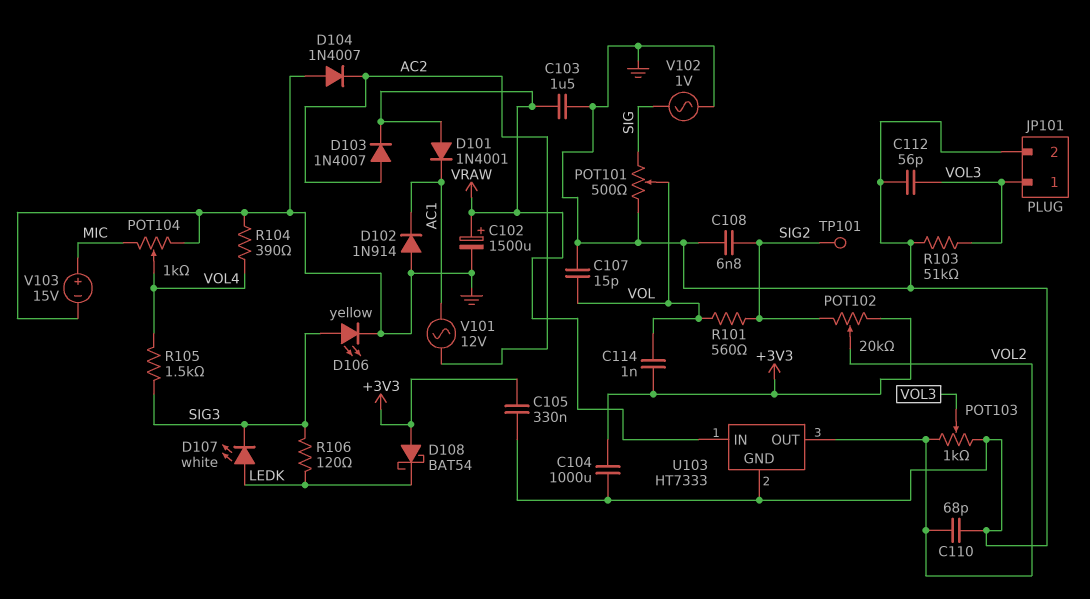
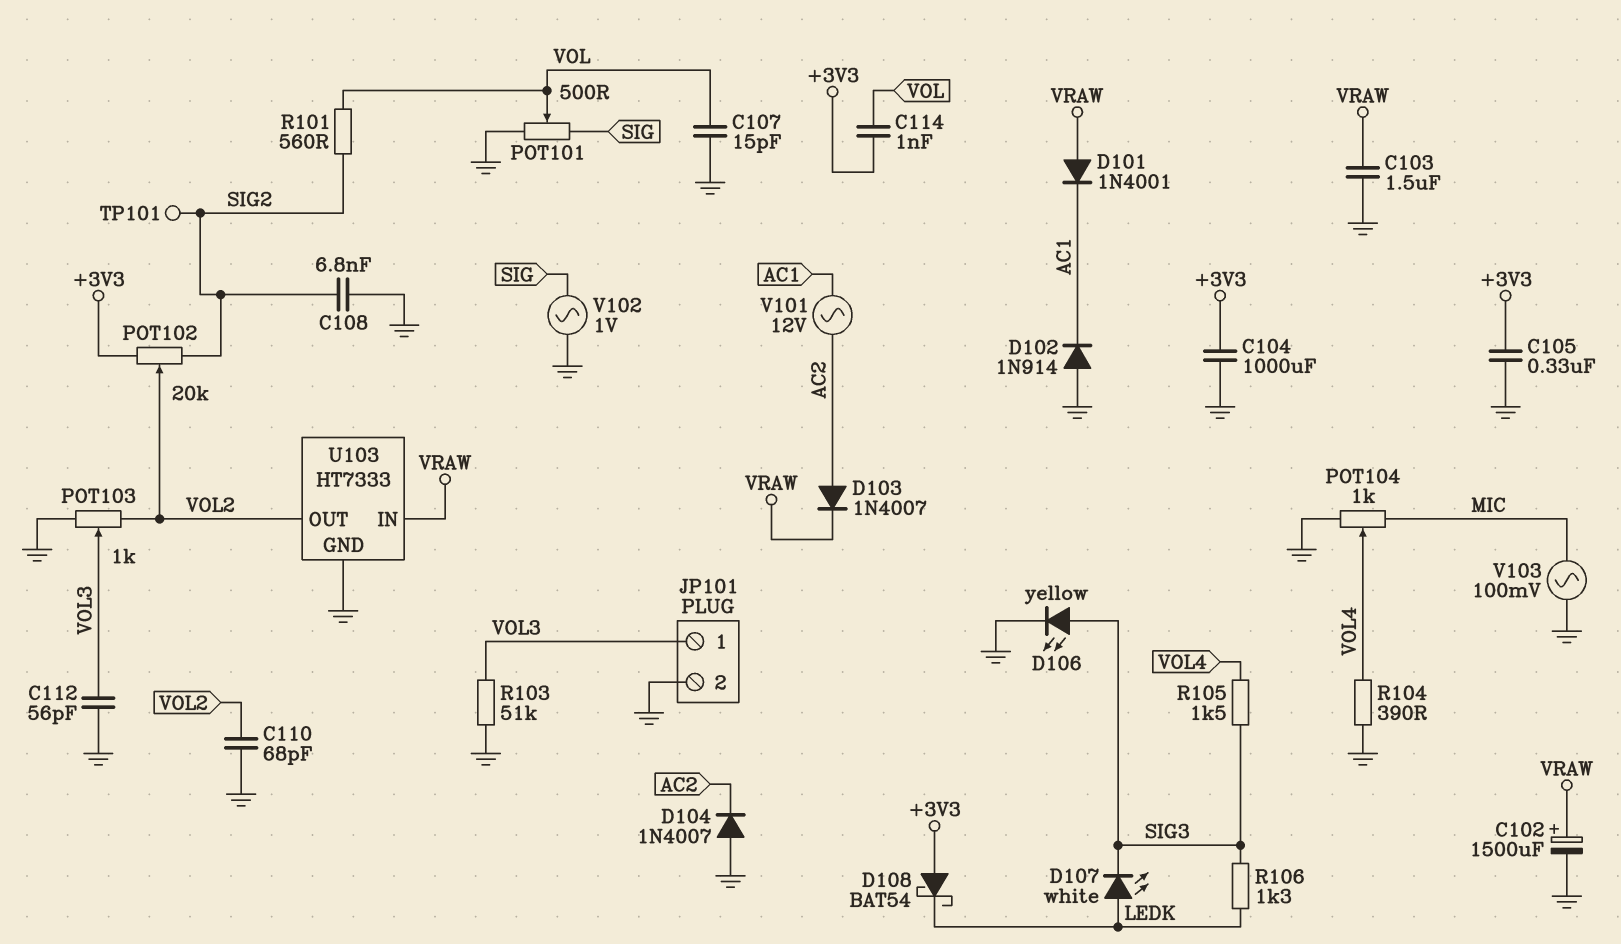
R106: 120 (LEDK, SIG3) -> 1.3k (LEDK, SIG3)
V103: 15V (plus MIC, minus GND) -> AC 100mV (GND, MIC)

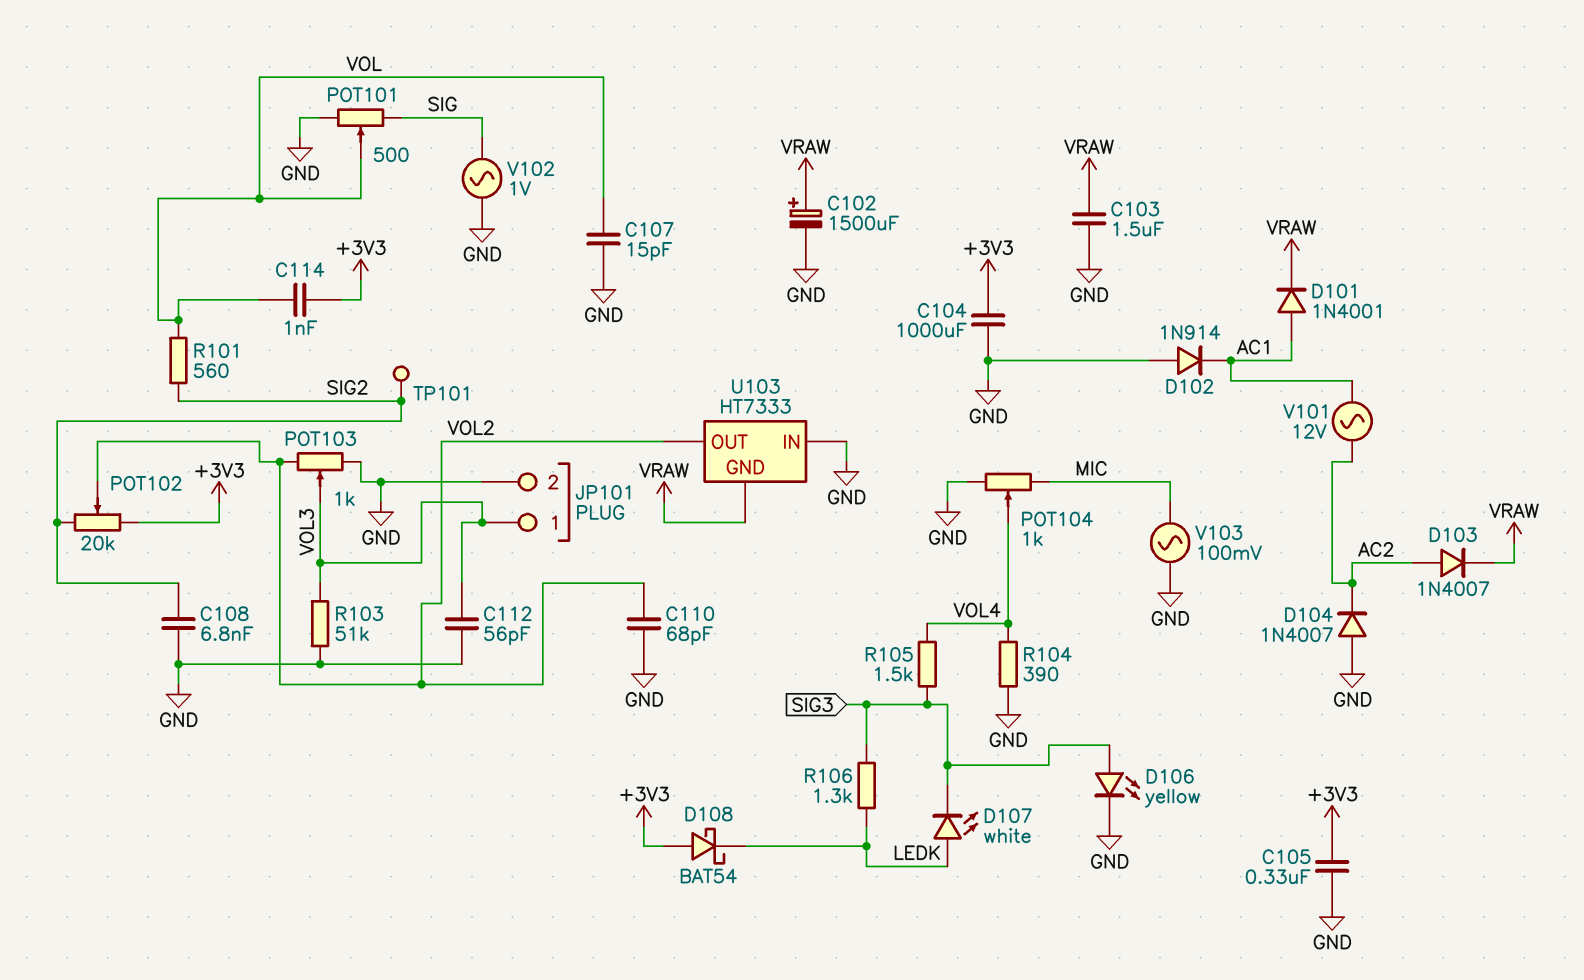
D101: diode 1N4001 (A VRAW, K AC1) -> diode 1N4001 (A AC1, K VRAW)
U103 pin GND: GND -> VRAW
U103 pin IN: VRAW -> GND

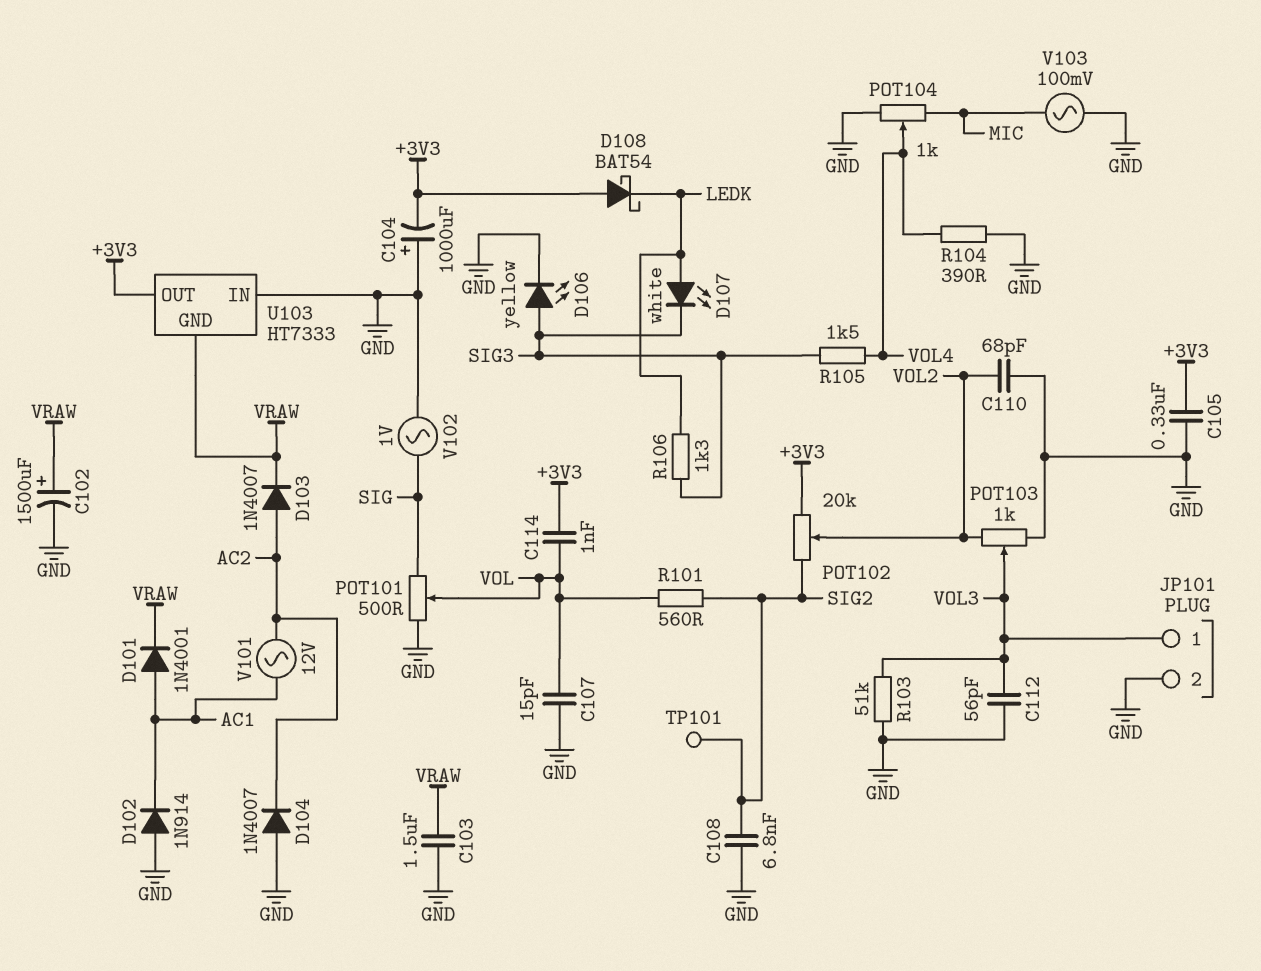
C104: 1000uF (+3V3, GND) -> 1000uF (plus GND, minus +3V3)
U103 pin OUT: VOL2 -> +3V3

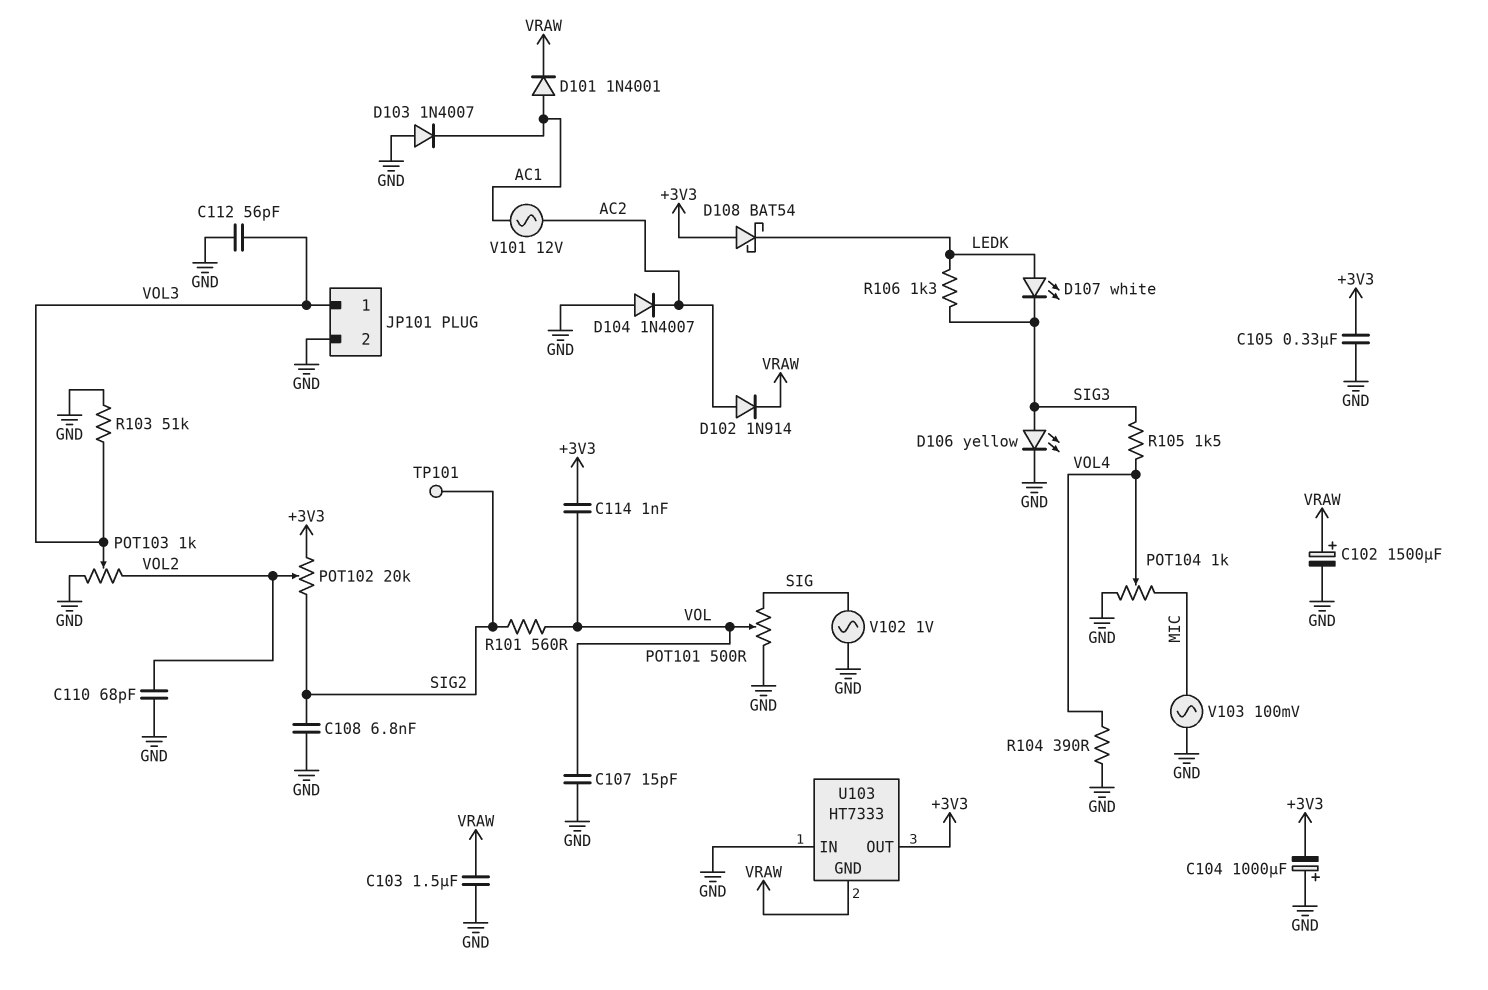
D102: diode 1N914 (A GND, K AC1) -> diode 1N914 (A AC2, K VRAW)
D103: diode 1N4007 (A AC2, K VRAW) -> diode 1N4007 (A GND, K AC1)

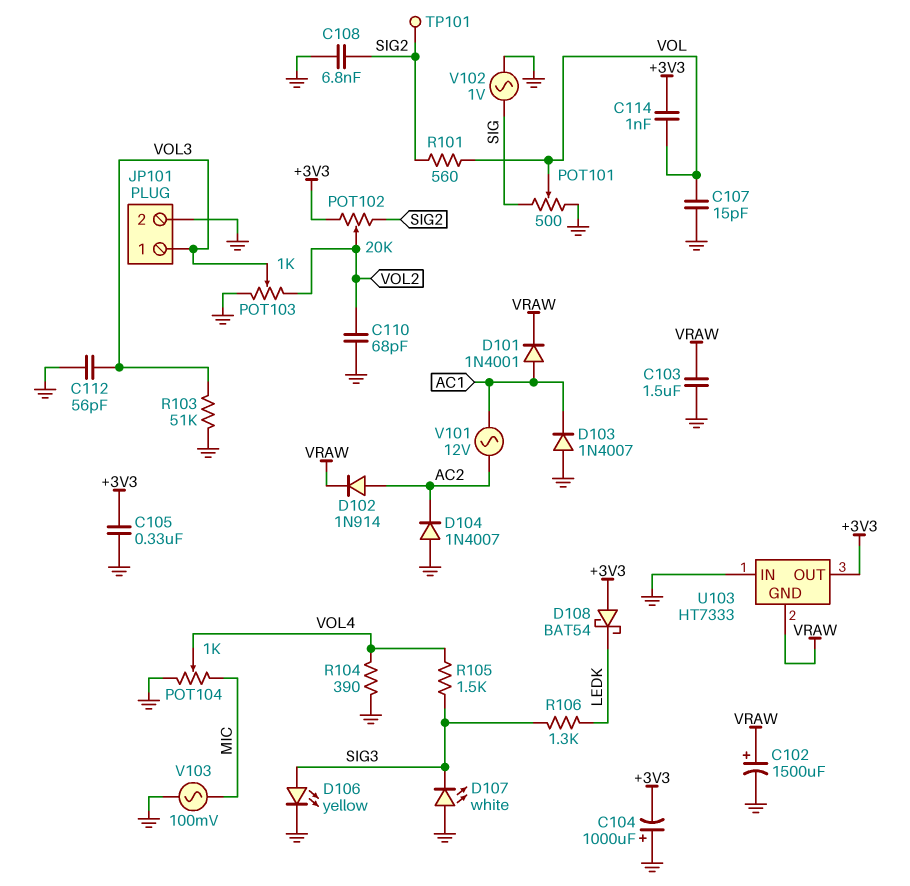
D107: LED white (A LEDK, K SIG3) -> LED white (A GND, K SIG3)

